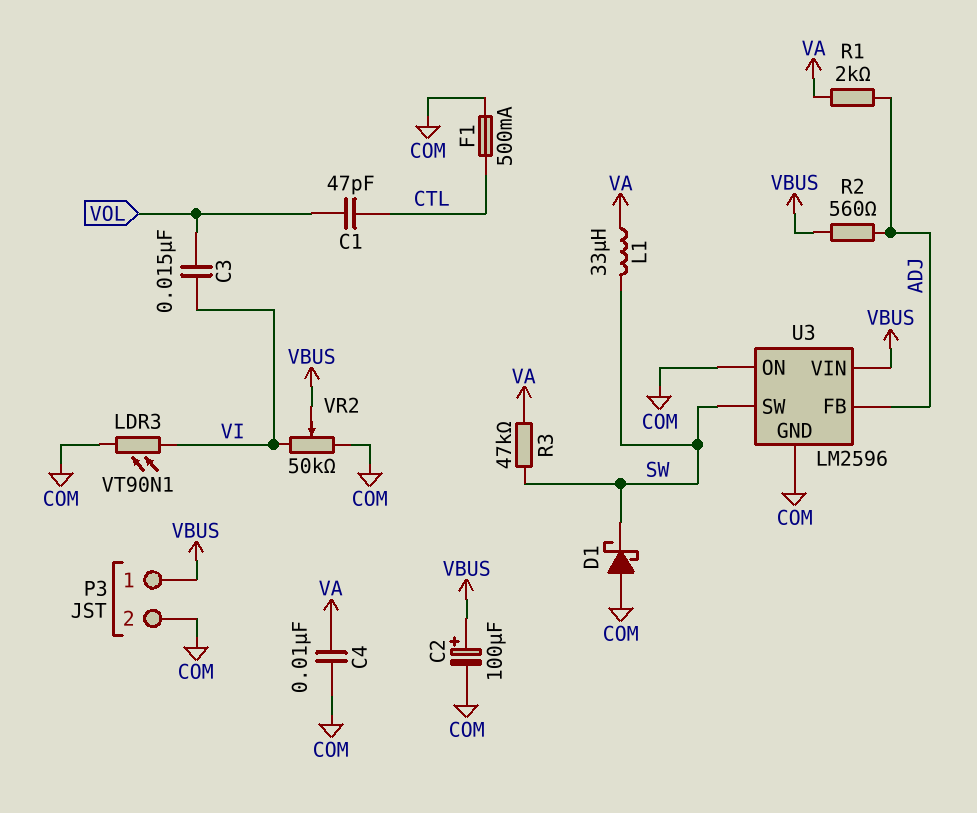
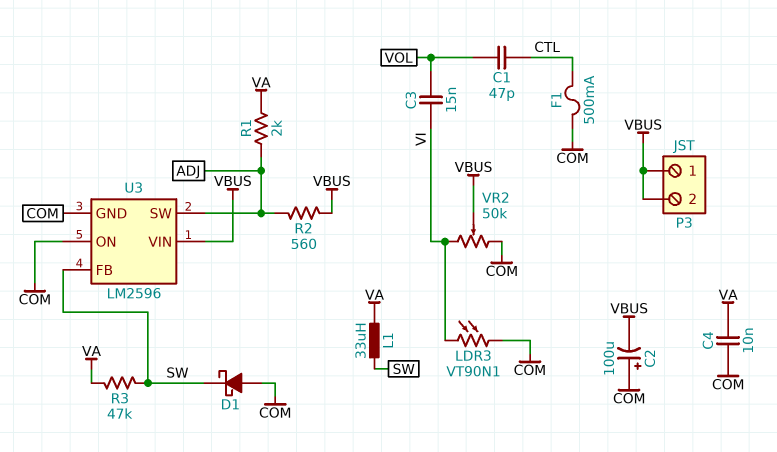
C2: 100uF (plus VBUS, minus COM) -> 100uF (plus COM, minus VBUS)
P3 pin 2: COM -> VBUS
U3 pin FB: ADJ -> SW
U3 pin SW: SW -> ADJ

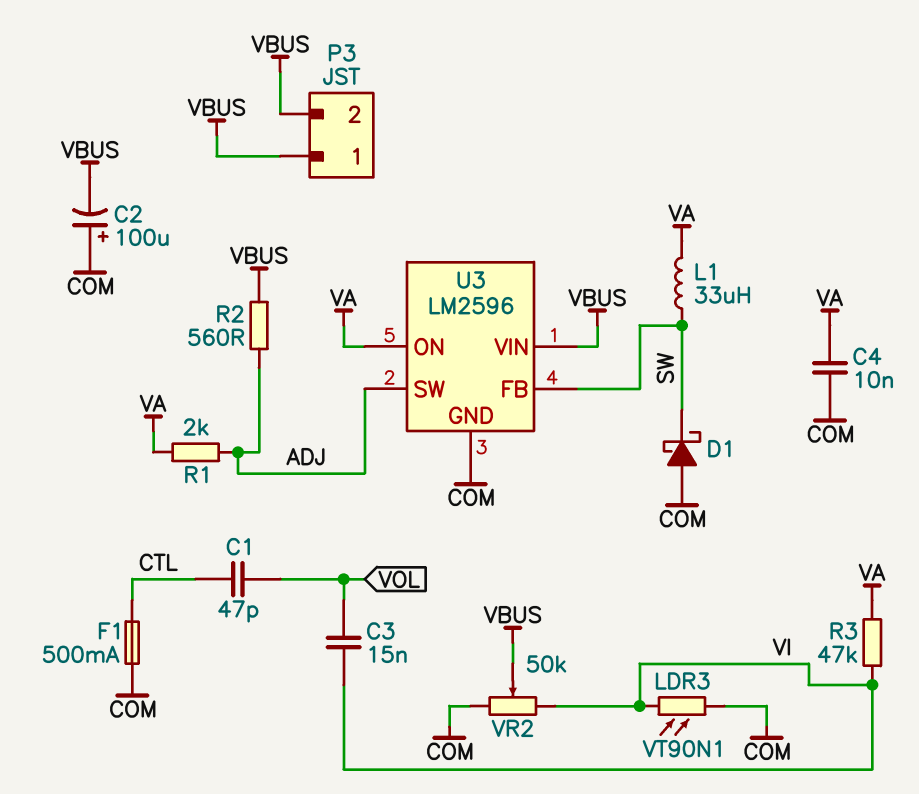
R3: 47k (SW, VA) -> 47k (VA, VI)
U3 pin ON: COM -> VA

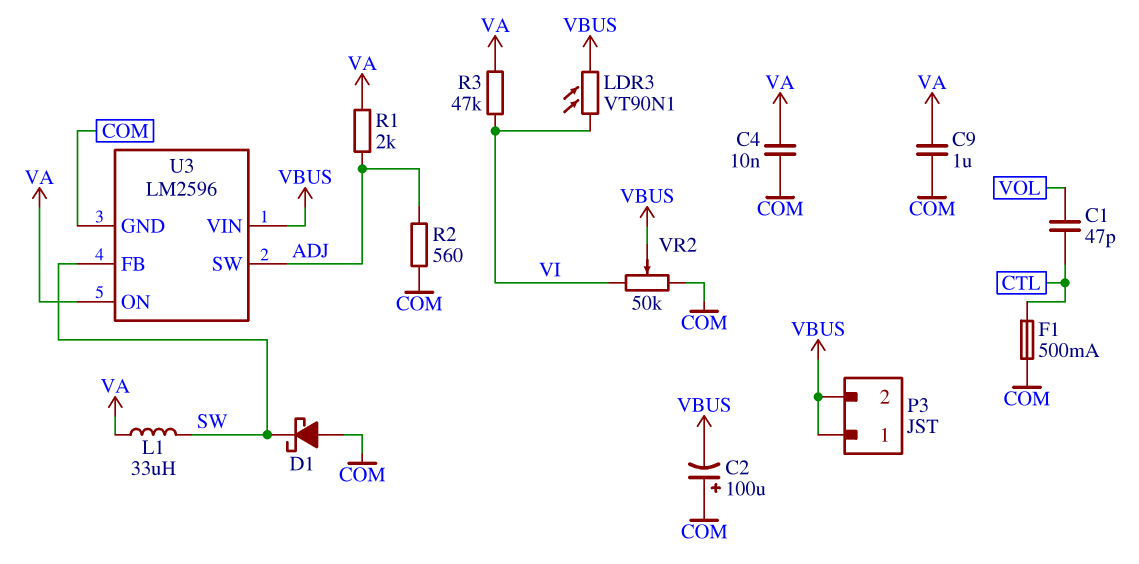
C3: 15nF (VI, VOL) -> none
C9: none -> 1uF (COM, VA)
LDR3: VT90N1 (COM, VI) -> VT90N1 (VBUS, VI)
R2: 560 (ADJ, VBUS) -> 560 (ADJ, COM)

